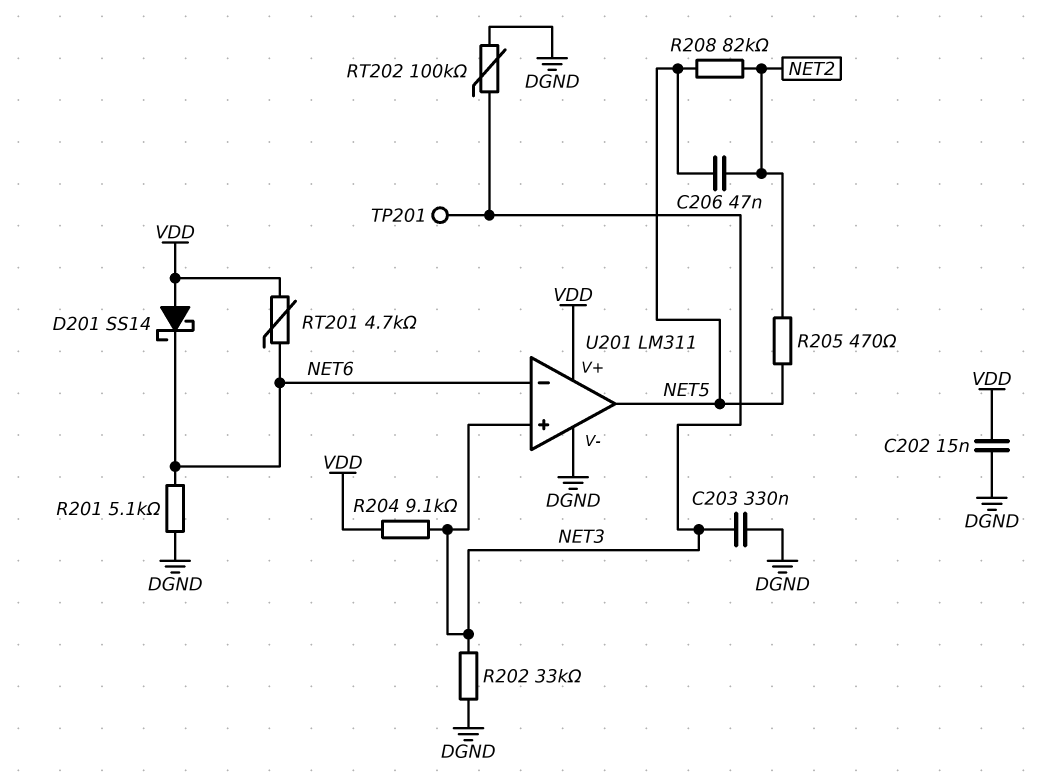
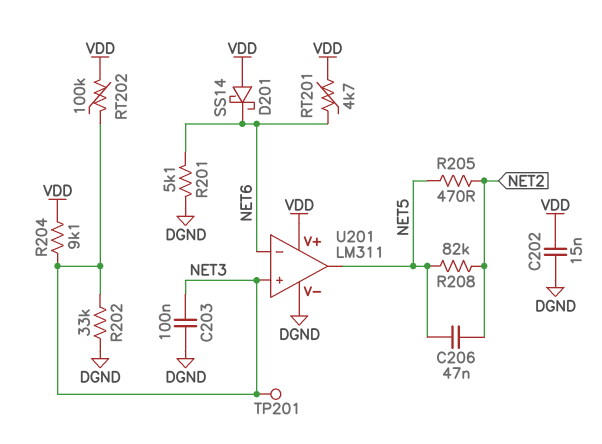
C203: 330nF (DGND, NET3) -> 100nF (DGND, NET3)
RT202: 100k (DGND, NET3) -> 100k (NET3, VDD)

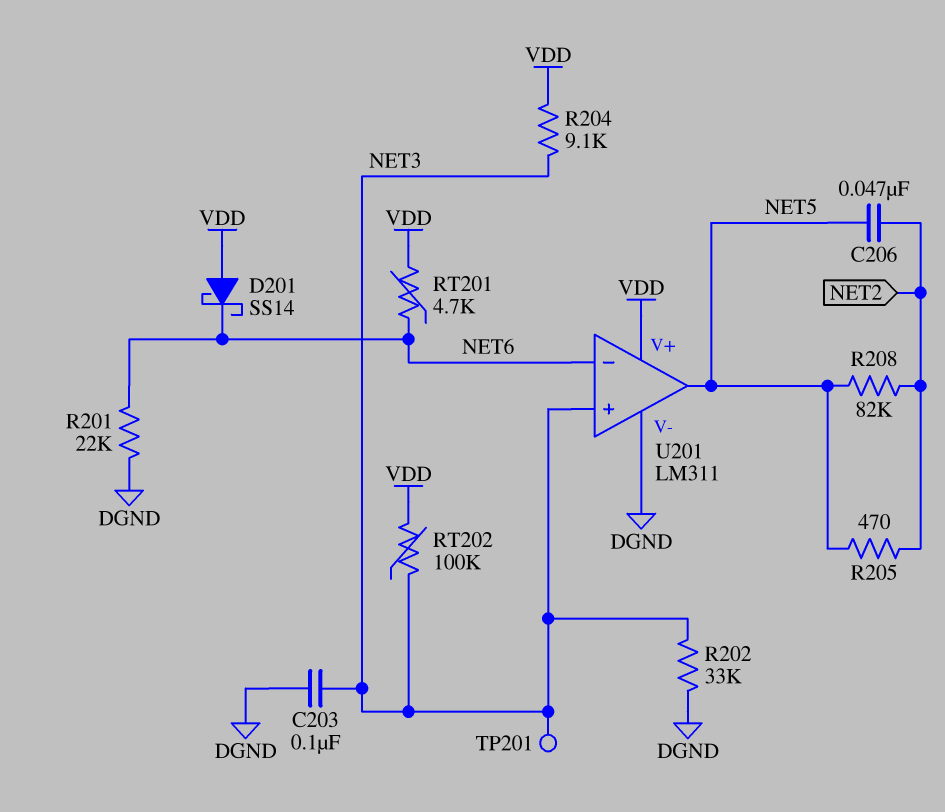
C202: 15nF (DGND, VDD) -> none
R201: 5.1k (DGND, NET6) -> 22k (DGND, NET6)

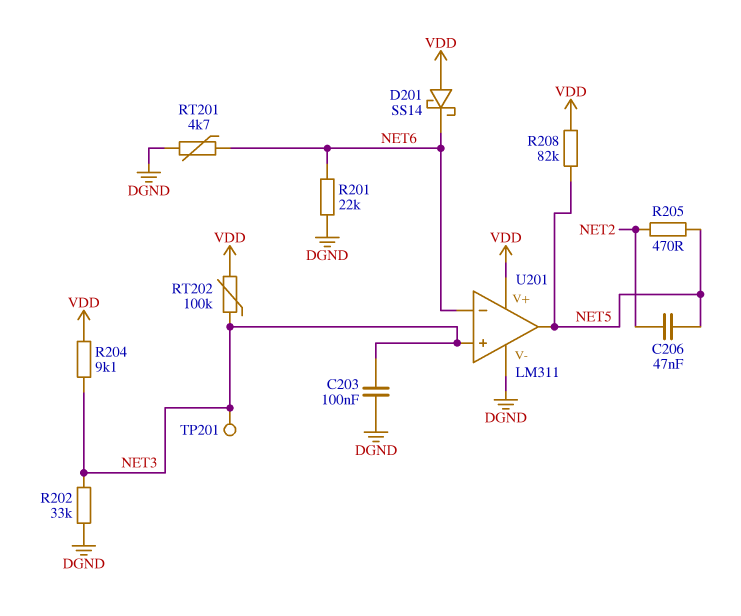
R208: 82k (NET2, NET5) -> 82k (NET5, VDD)
RT201: 4.7k (NET6, VDD) -> 4.7k (DGND, NET6)

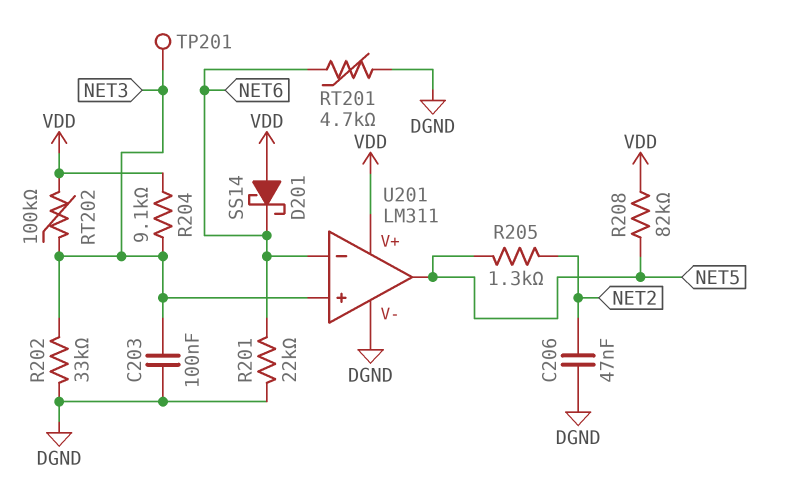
C206: 47nF (NET2, NET5) -> 47nF (DGND, NET2)
R205: 470 (NET2, NET5) -> 1.3k (NET2, NET5)

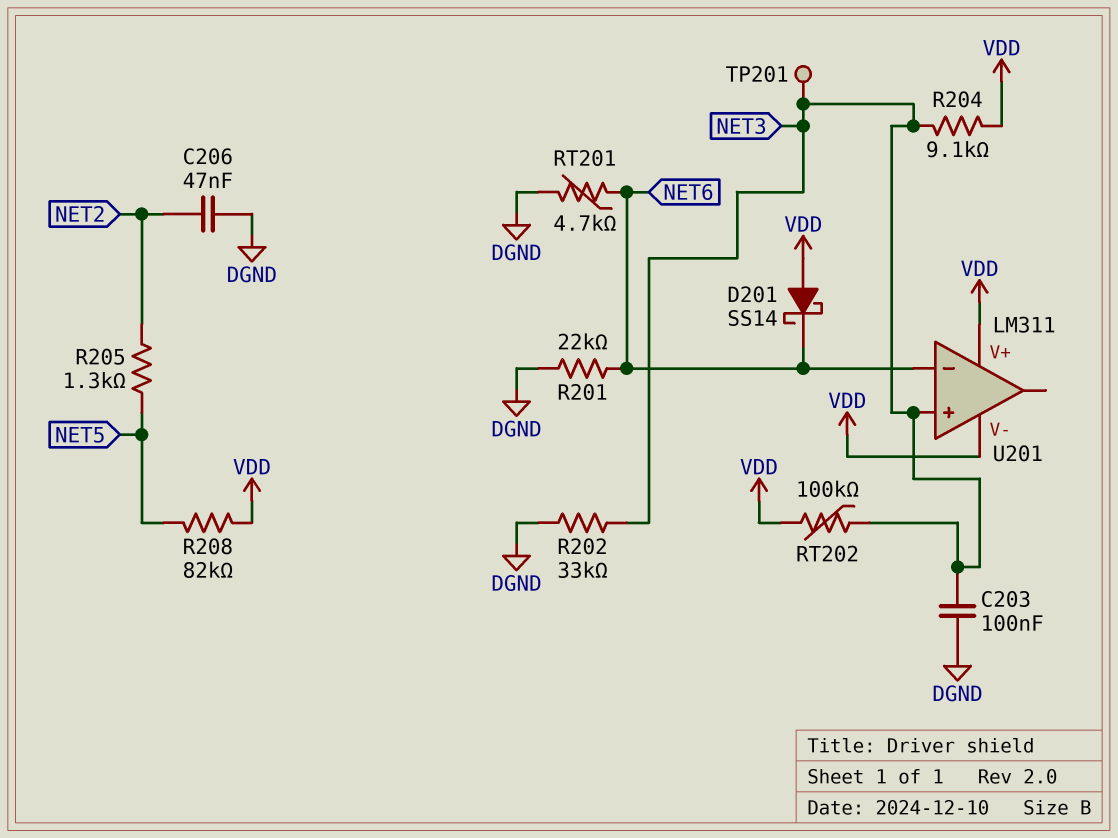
U201 pin V-: DGND -> VDD
U201 pin out: NET5 -> none

